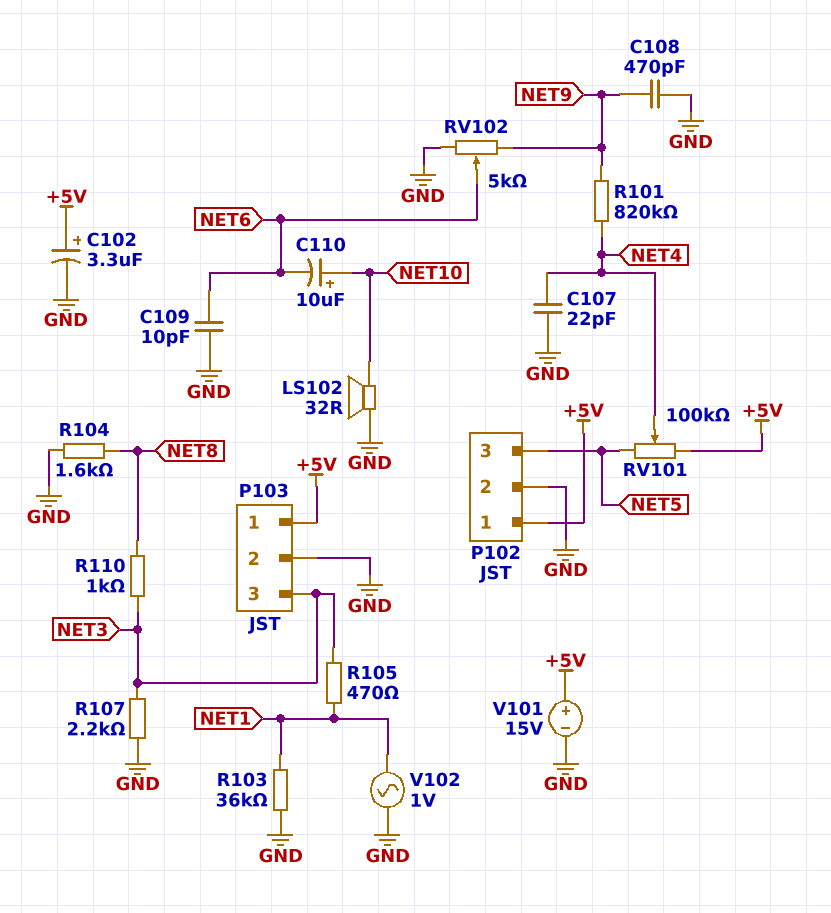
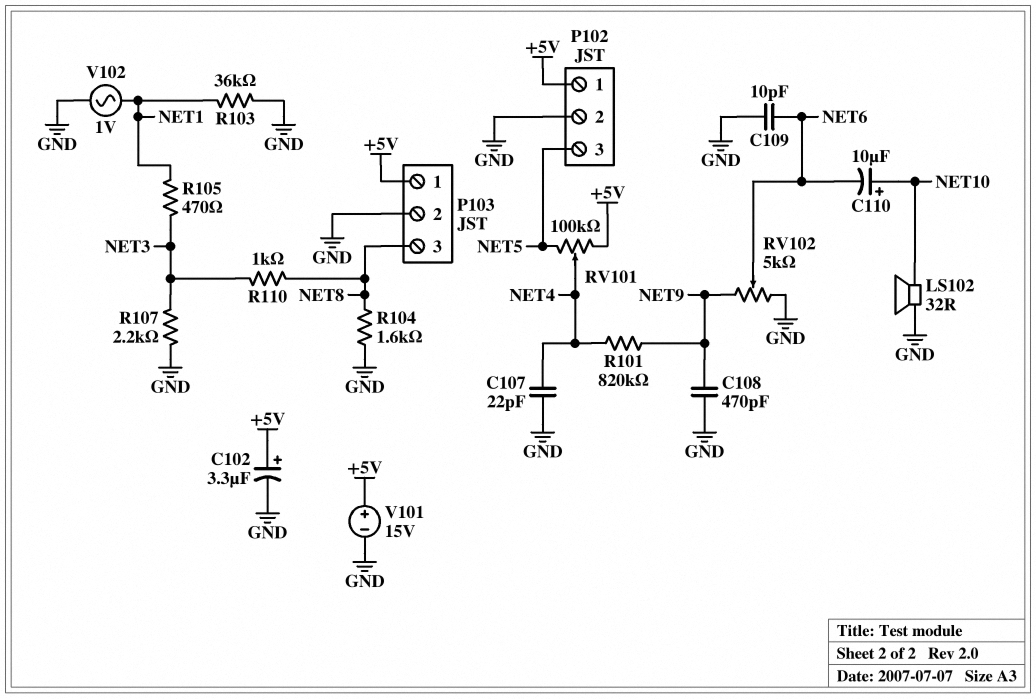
P103 pin 3: NET3 -> NET8

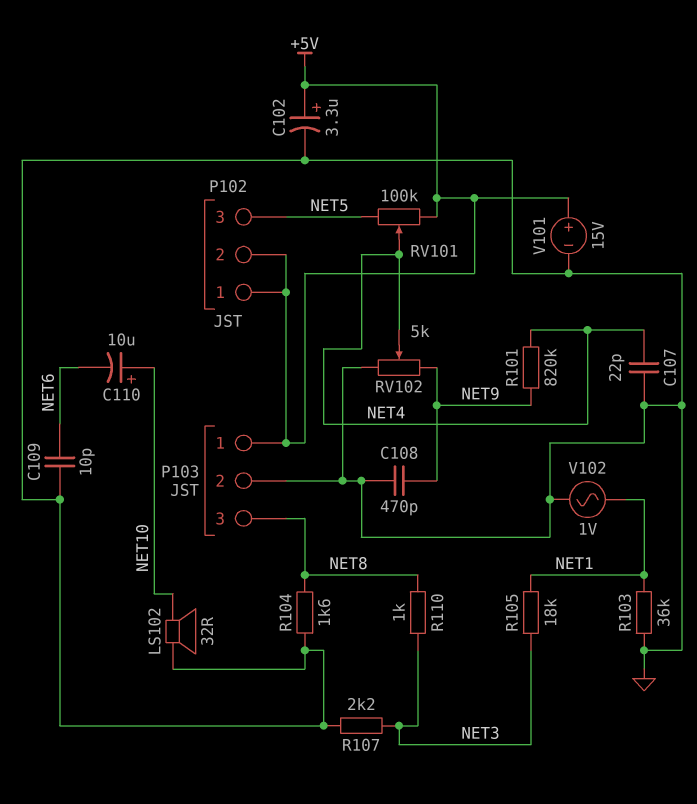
P102 pin 2: GND -> +5V
R105: 470 (NET1, NET3) -> 18k (NET1, NET3)
RV102: 5k (GND, NET9, wiper NET6) -> 5k (GND, NET9, wiper NET4)

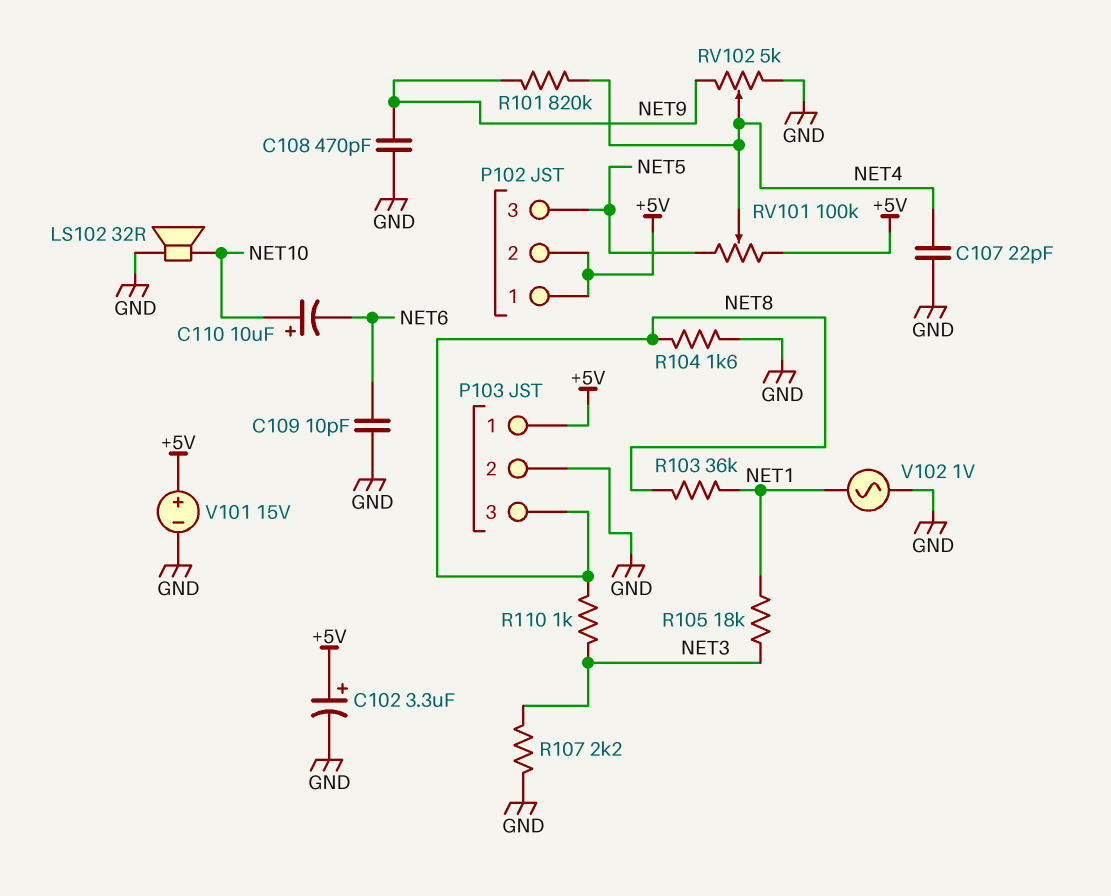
R103: 36k (GND, NET1) -> 36k (NET1, NET8)

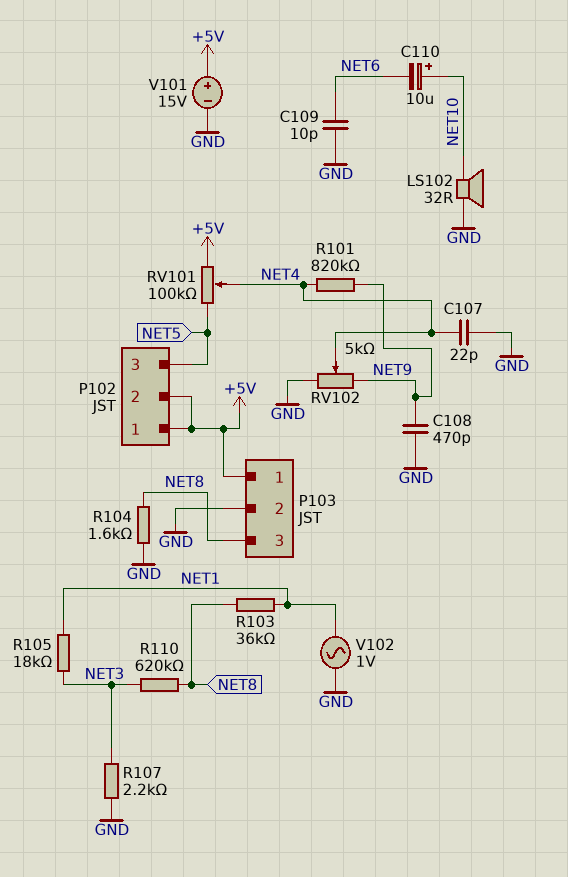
C102: 3.3uF (plus +5V, minus GND) -> none
R110: 1k (NET3, NET8) -> 620k (NET3, NET8)

